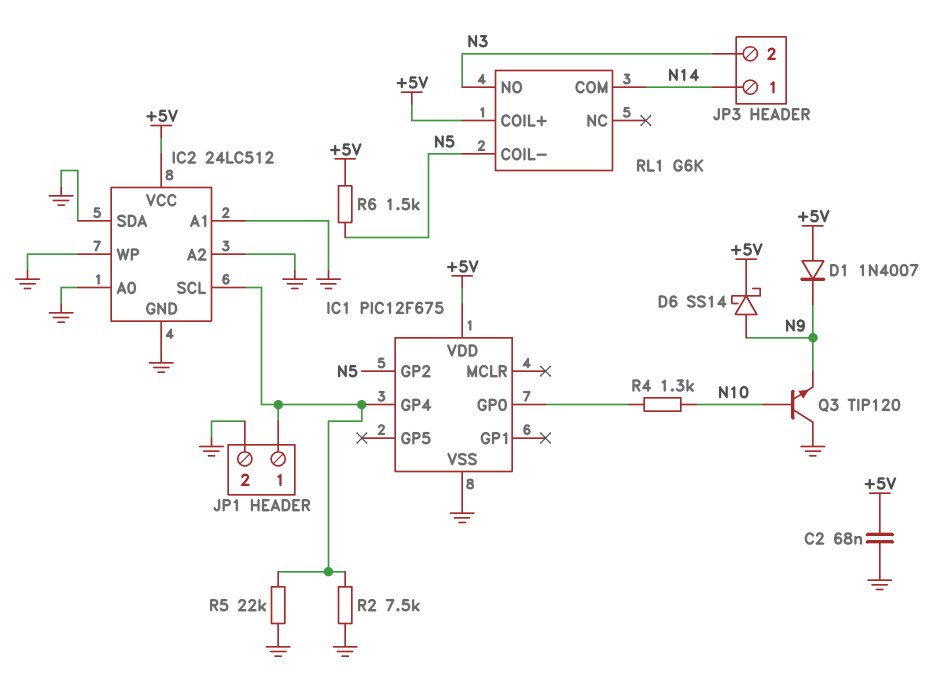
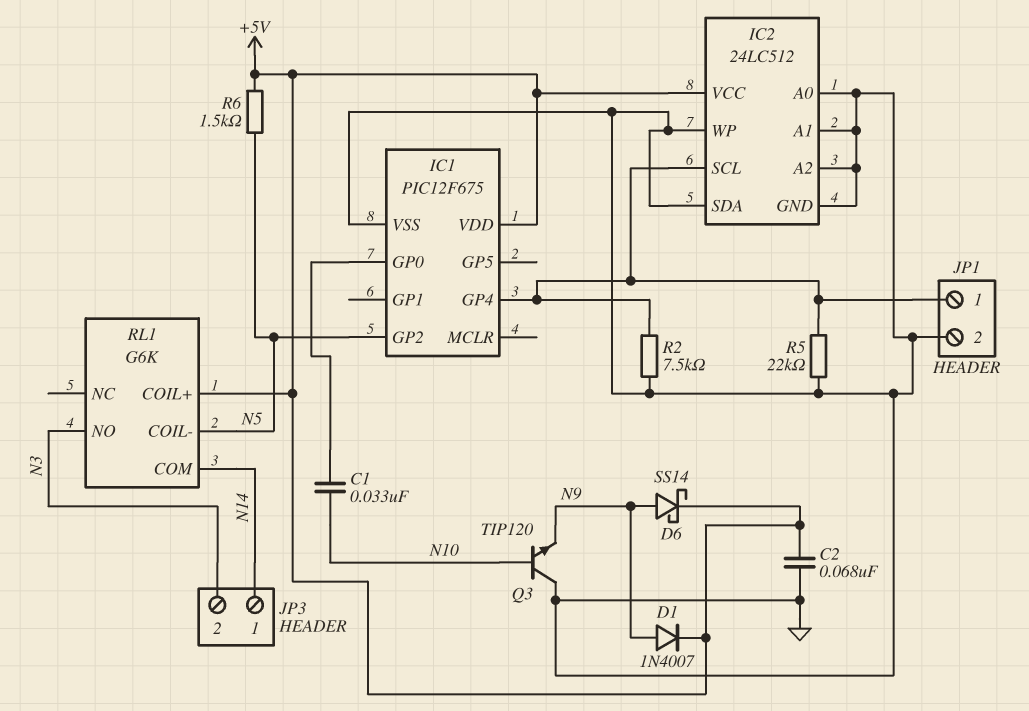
C1: none -> 33nF (IC1/GP0, N10)
D1: diode 1N4007 (A +5V, K N9) -> diode 1N4007 (A N9, K +5V)
R4: 1.3k (IC1/GP0, N10) -> none

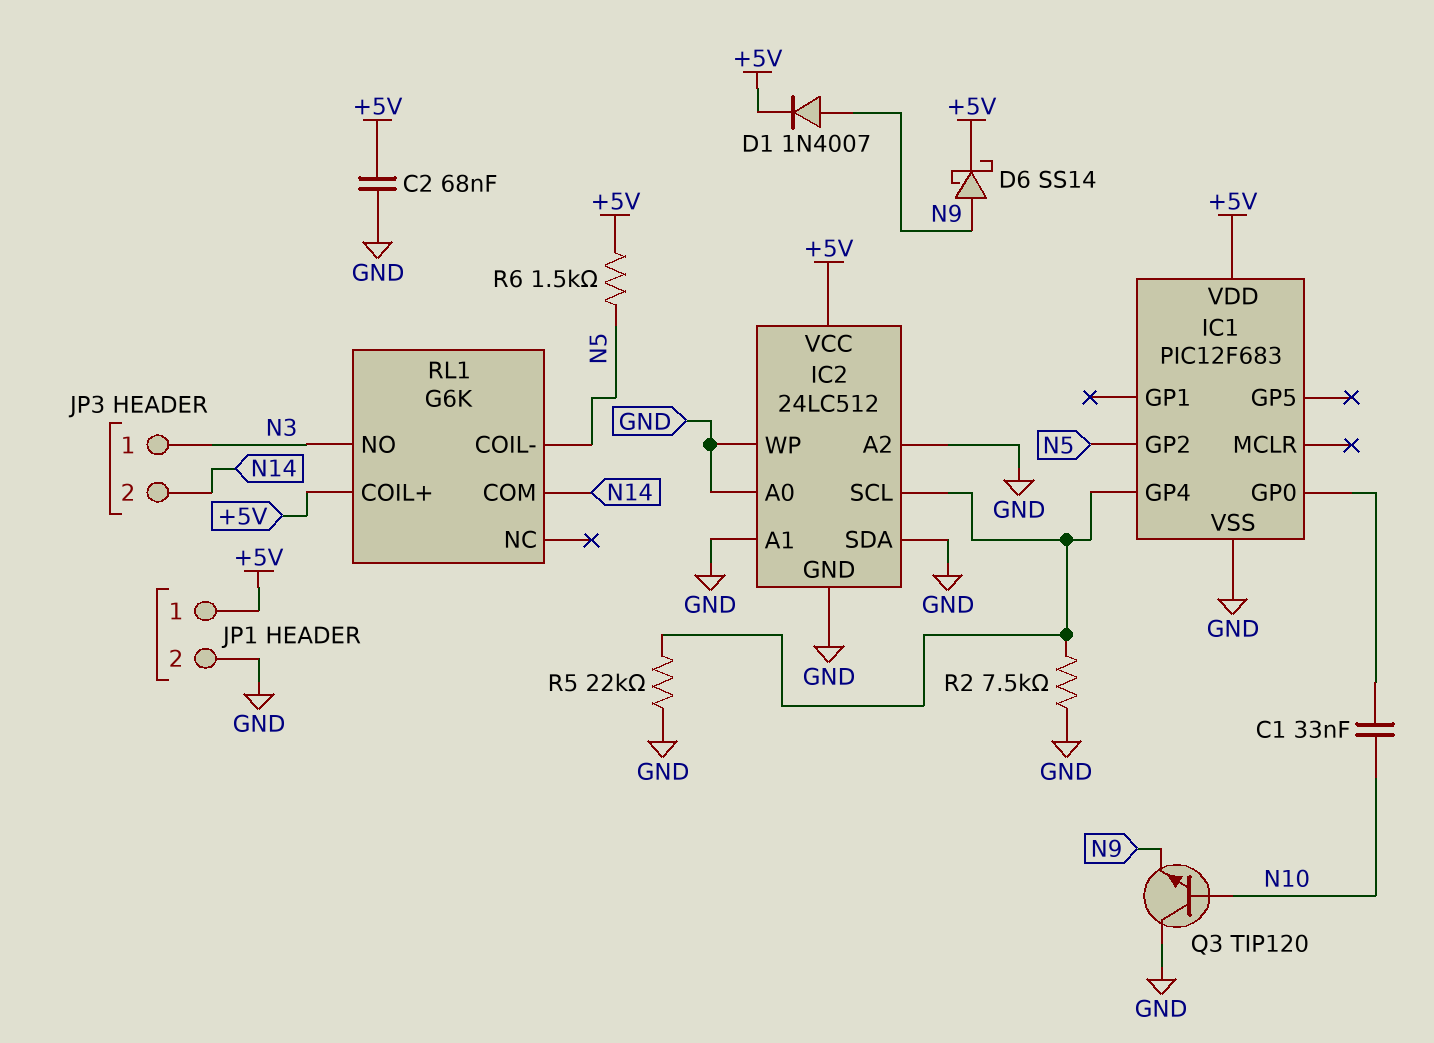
IC1: PIC12F675 -> PIC12F683
JP1 pin 1: IC1/GP4 -> +5V
JP3 pin 1: N14 -> N3
JP3 pin 2: N3 -> N14

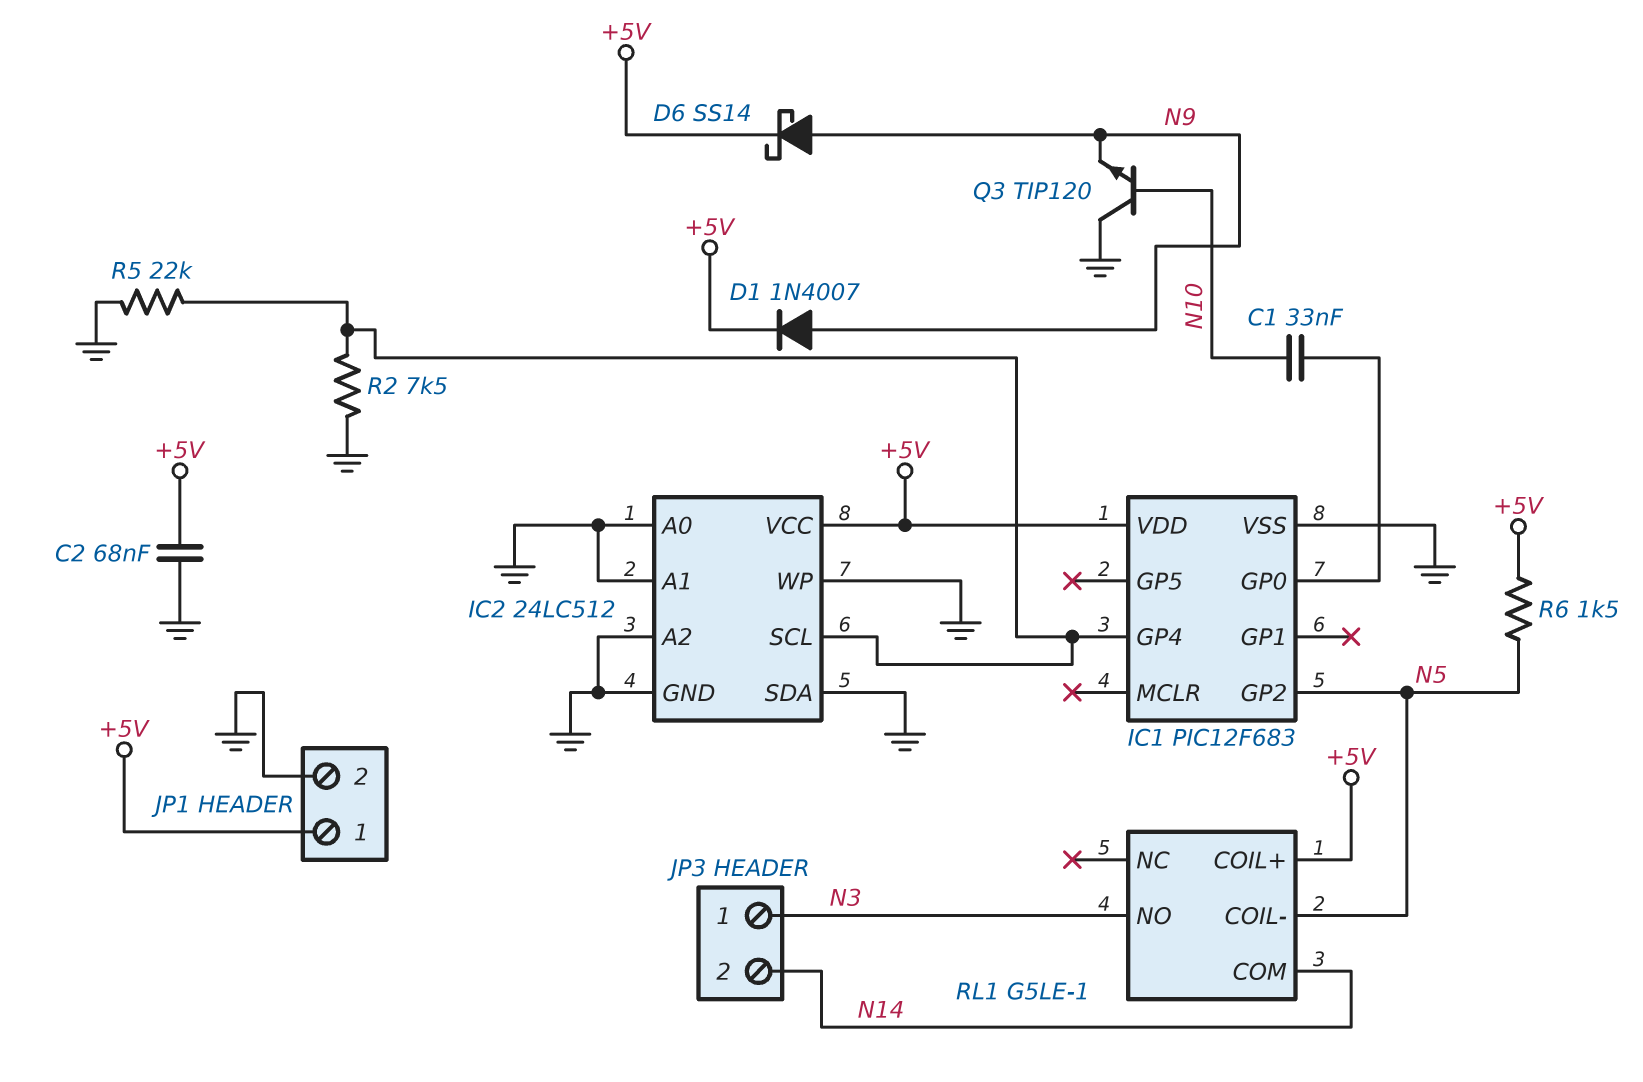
RL1: G6K -> G5LE-1

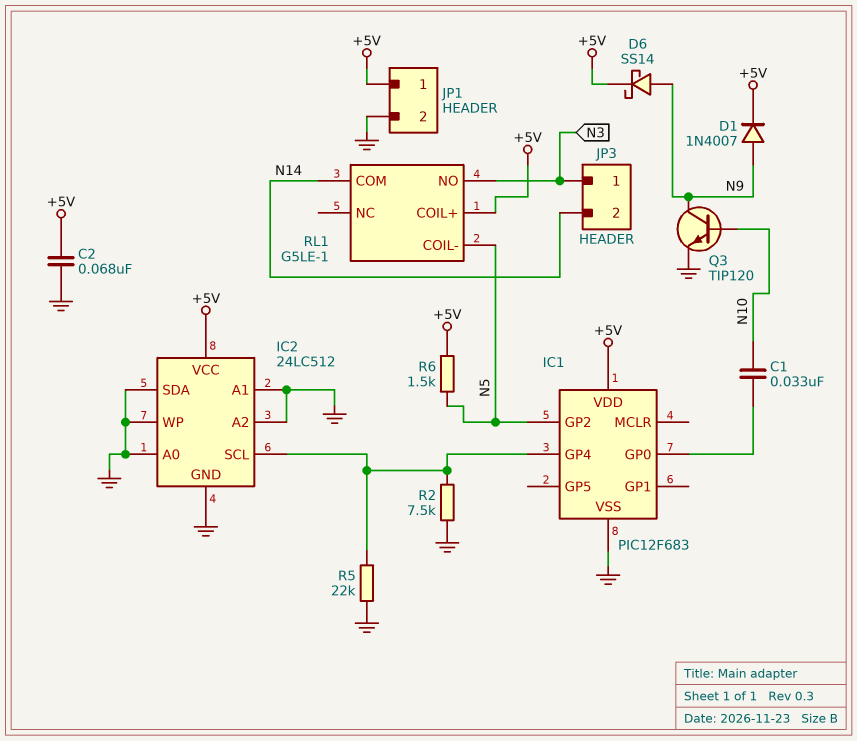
Q3: NPN TIP120 (B N10, C GND, E N9) -> NPN TIP120 (B N10, C N9, E GND)

